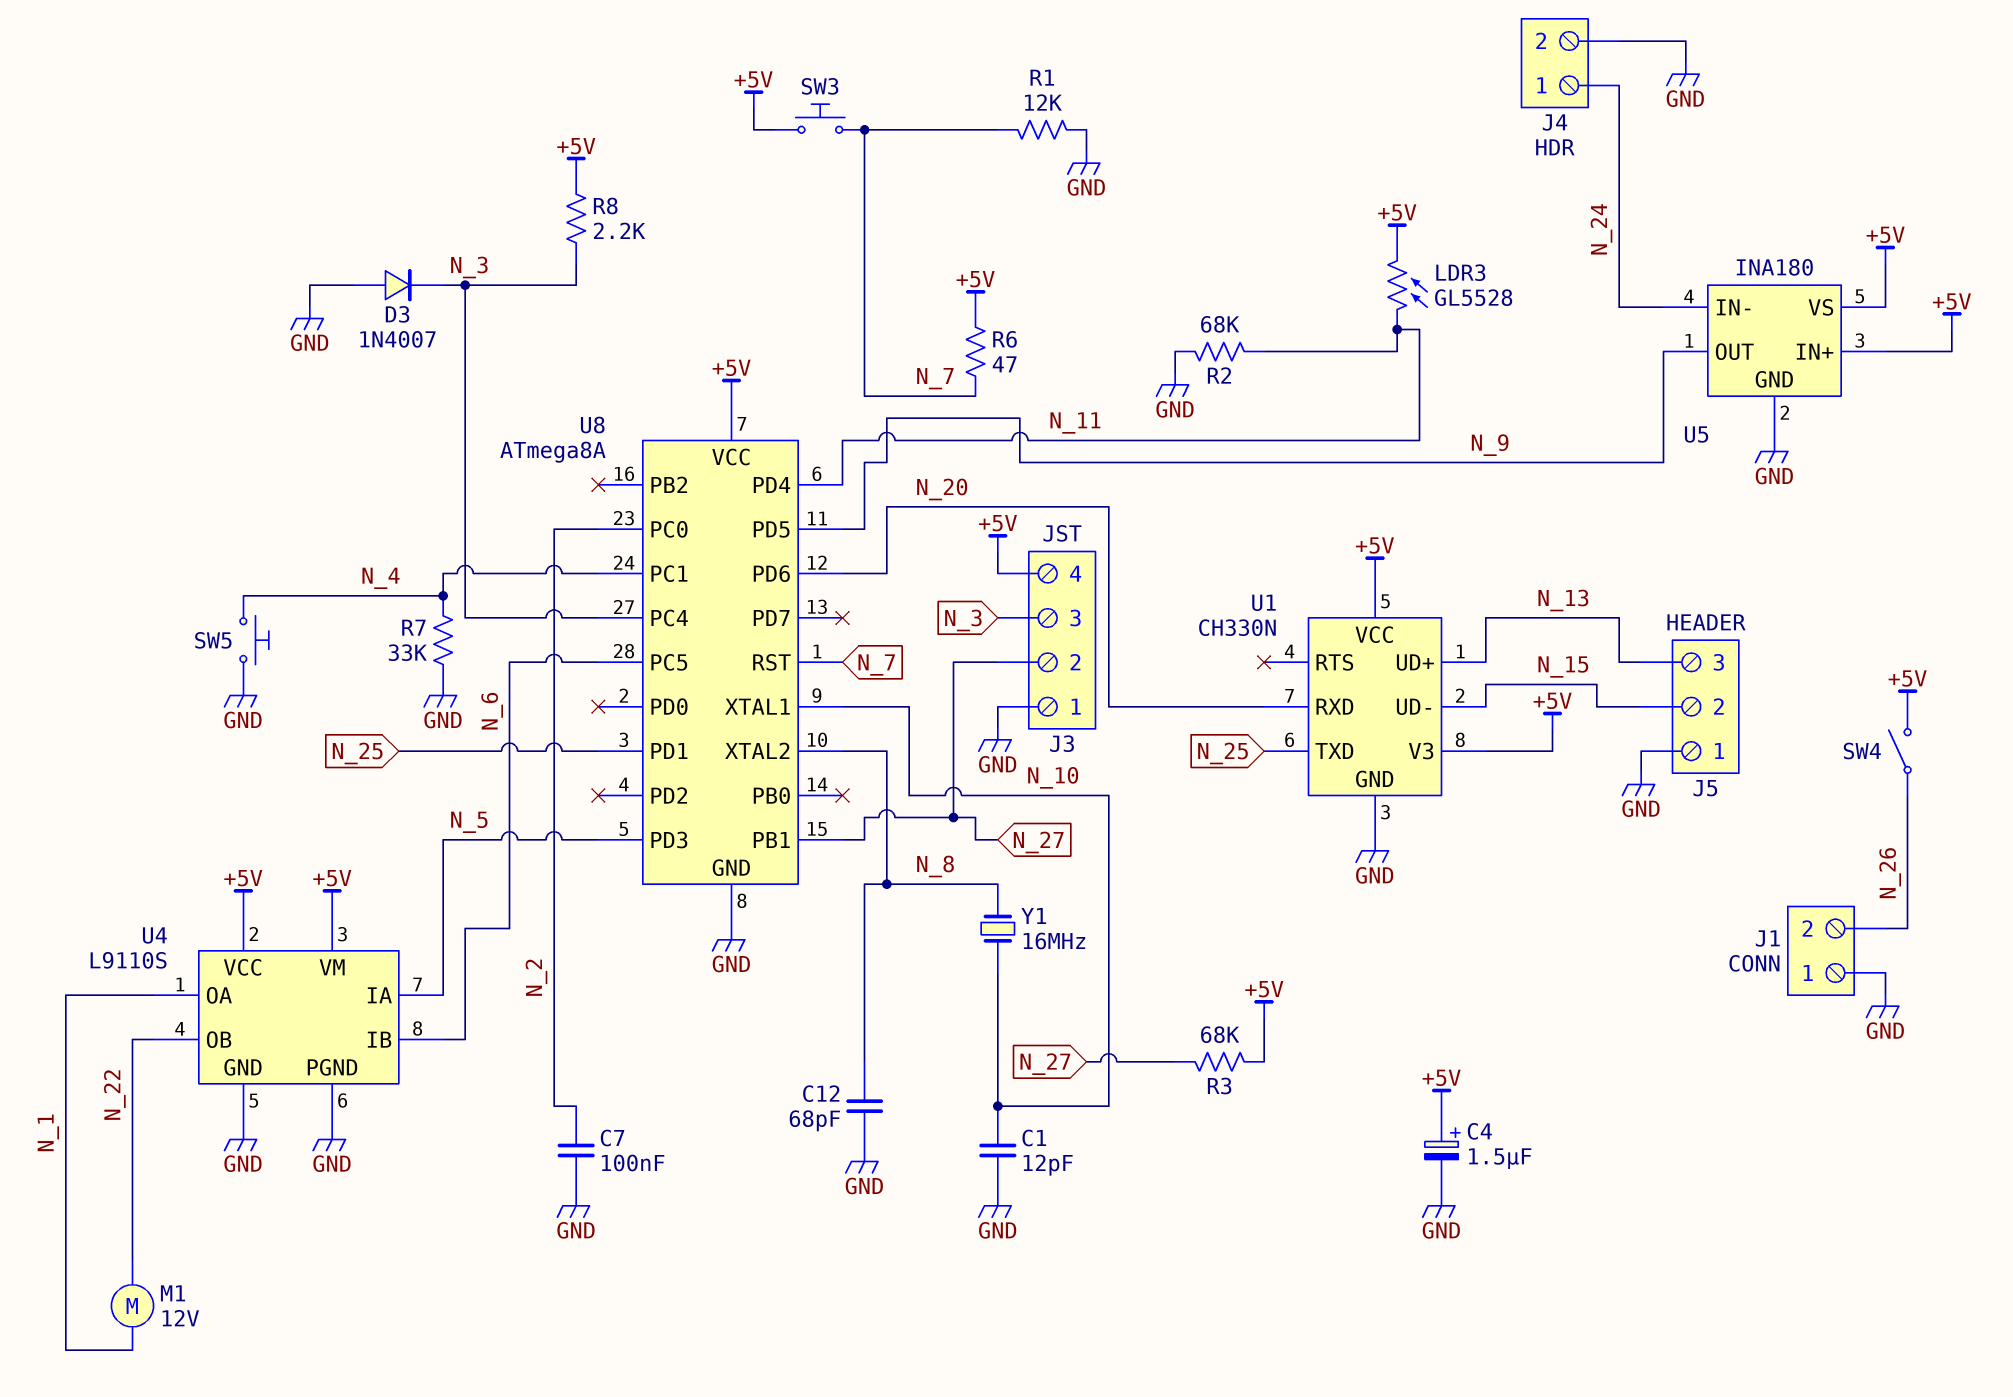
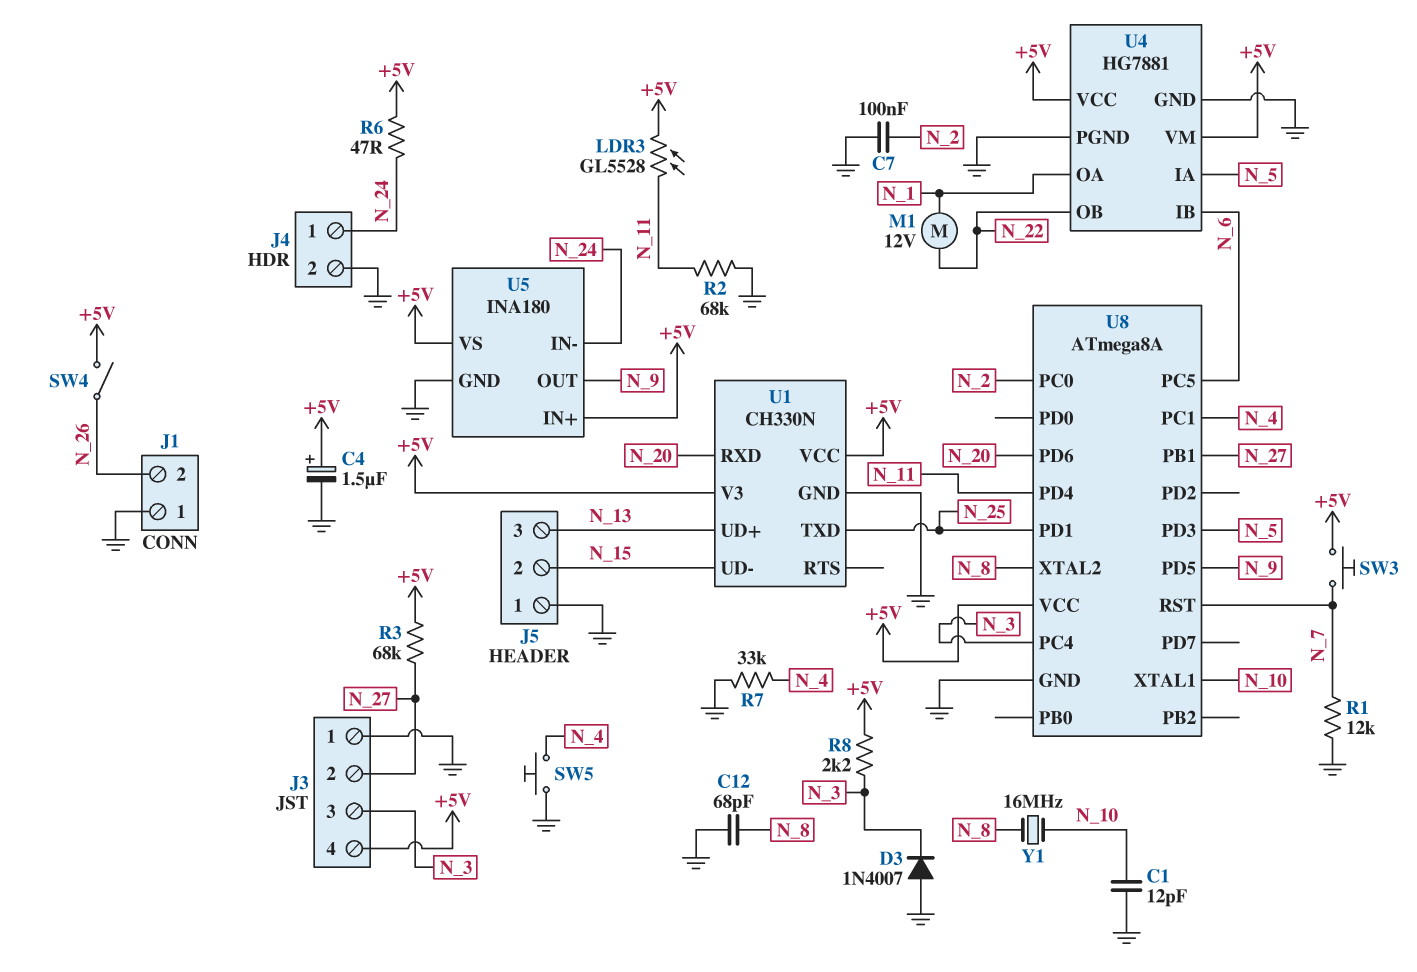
R6: 47 (+5V, N_7) -> 47 (+5V, N_24)
U4: L9110S -> HG7881

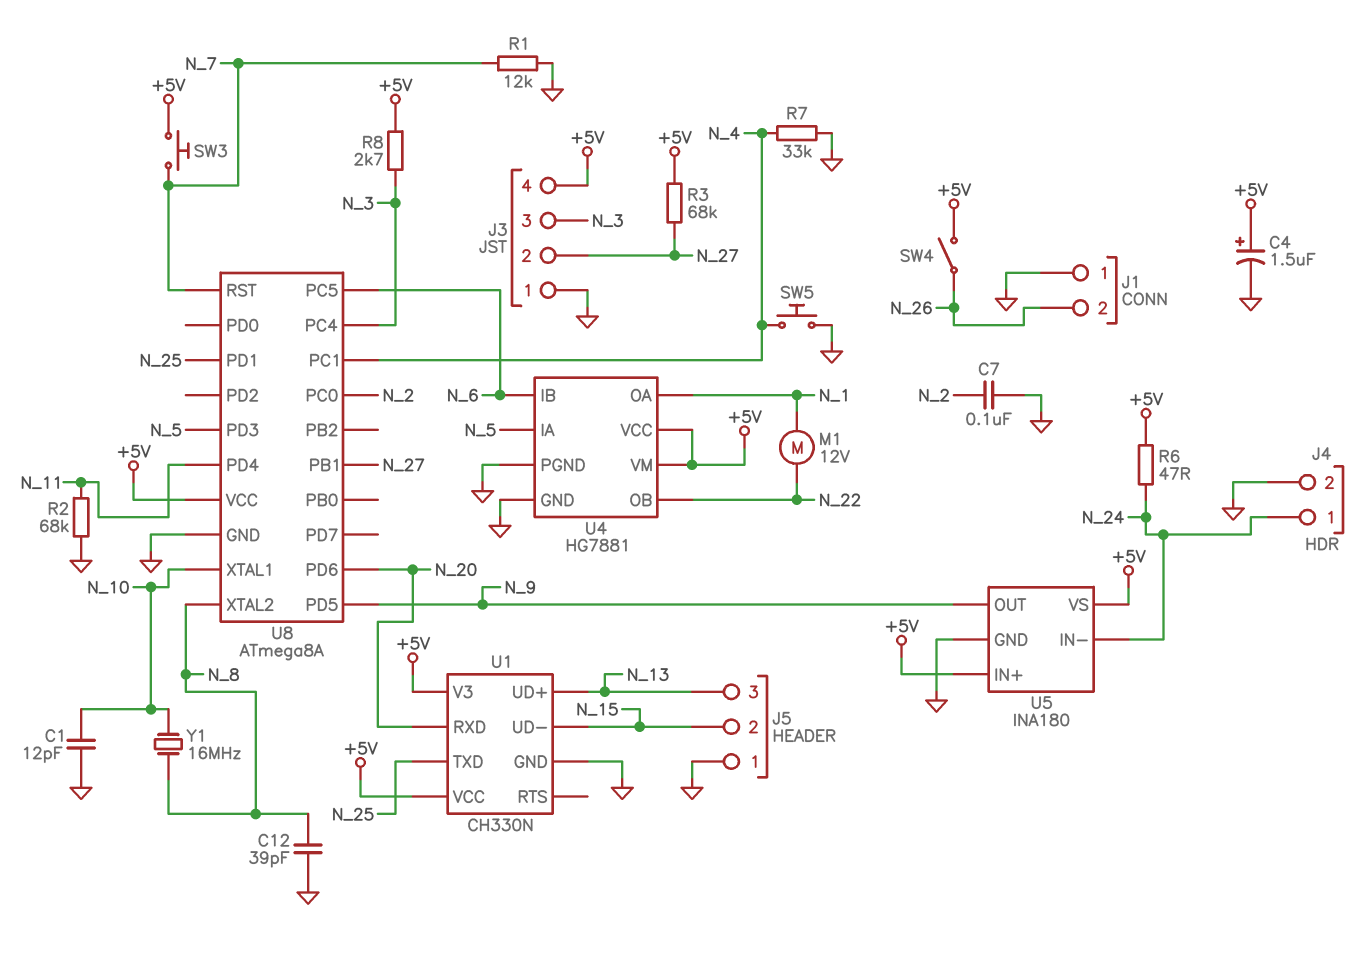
C12: 68pF (GND, N_8) -> 39pF (GND, N_8)
D3: diode 1N4007 (A GND, K N_3) -> none
LDR3: GL5528 (+5V, N_11) -> none
R8: 2.2k (+5V, N_3) -> 2.7k (+5V, N_3)

